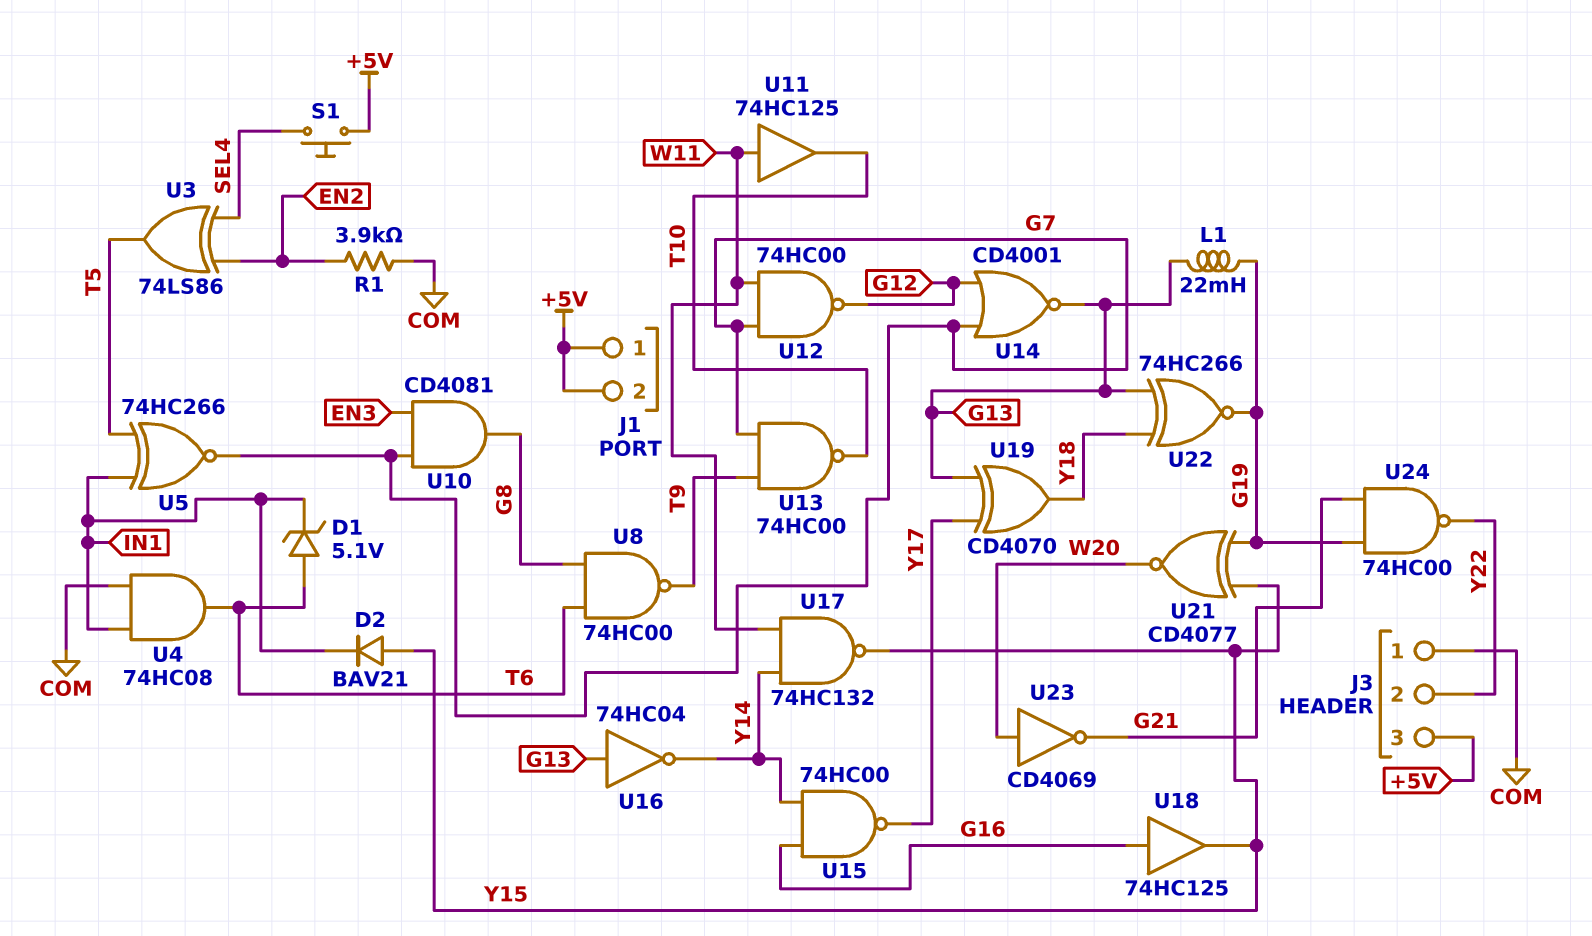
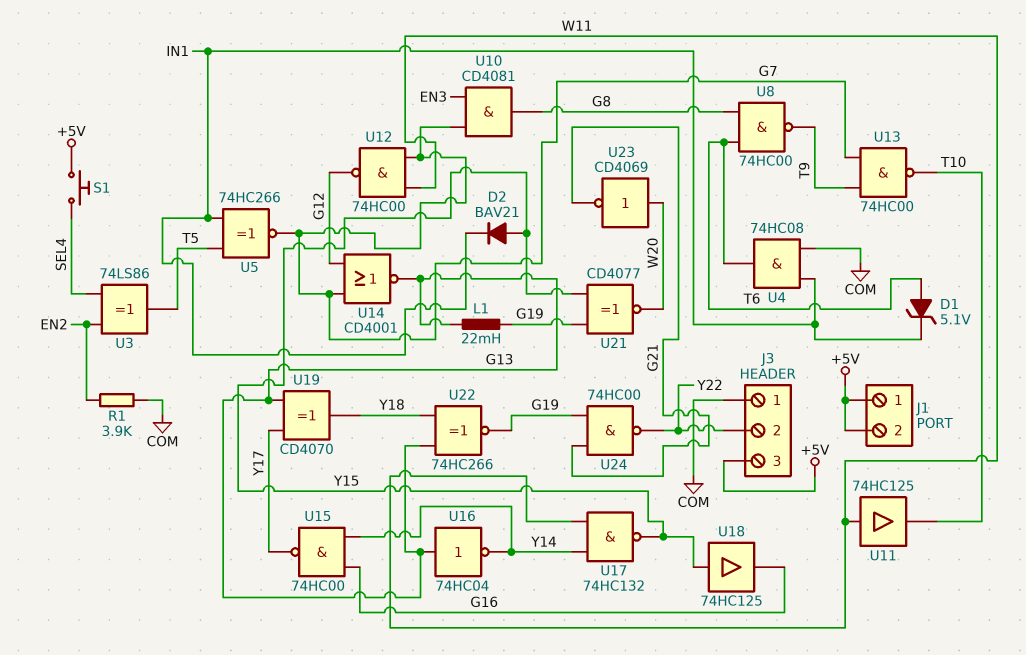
U18: buffer 74HC125 (in G16, out Y15) -> buffer 74HC125 (in Y15, out G16)

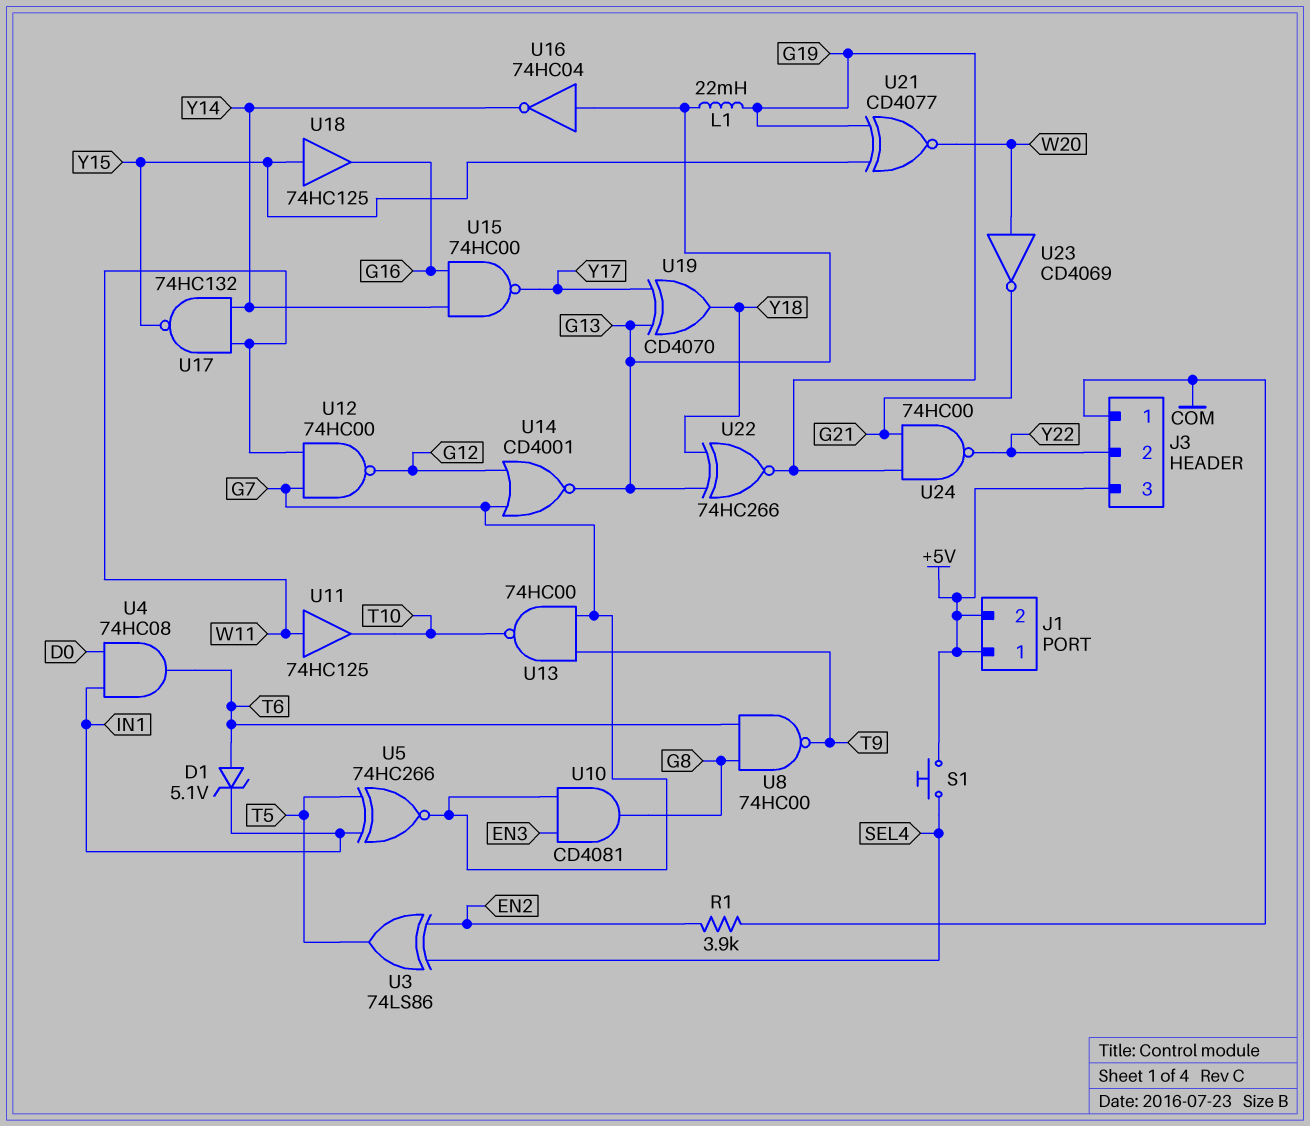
D2: diode BAV21 (A Y15, K IN1) -> none
U4: AND 74HC08 (in COM, in IN1, out T6) -> AND 74HC08 (in D0, in IN1, out T6)

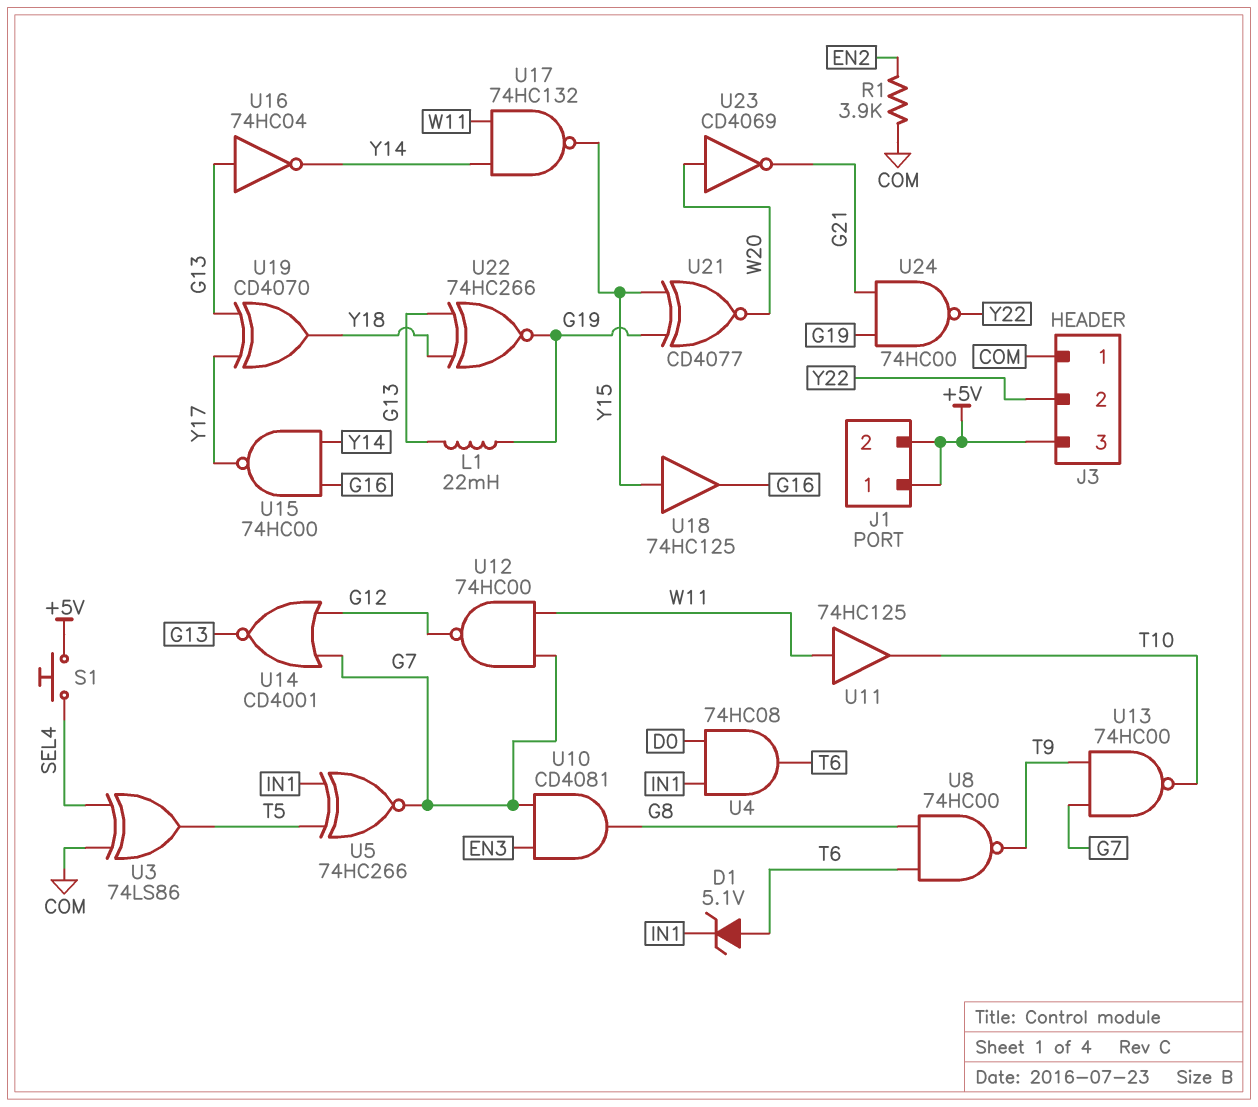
U3: XOR 74LS86 (in EN2, in SEL4, out T5) -> XOR 74LS86 (in COM, in SEL4, out T5)

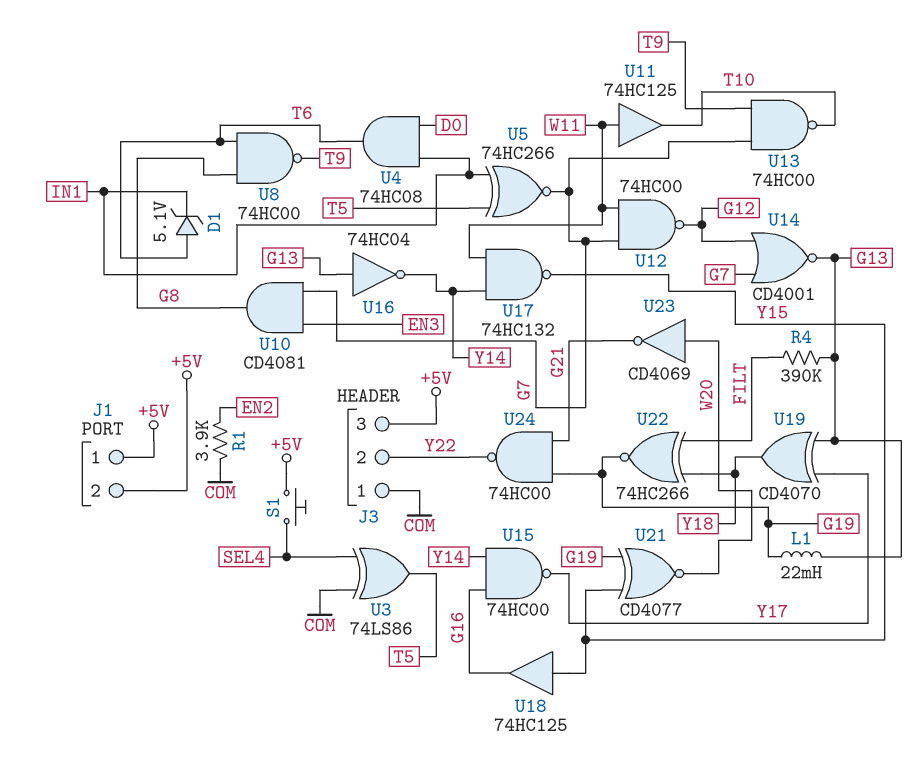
R4: none -> 390k (FILT, G13)
U22: XNOR 74HC266 (in G13, in Y18, out G19) -> XNOR 74HC266 (in FILT, in Y18, out G19)

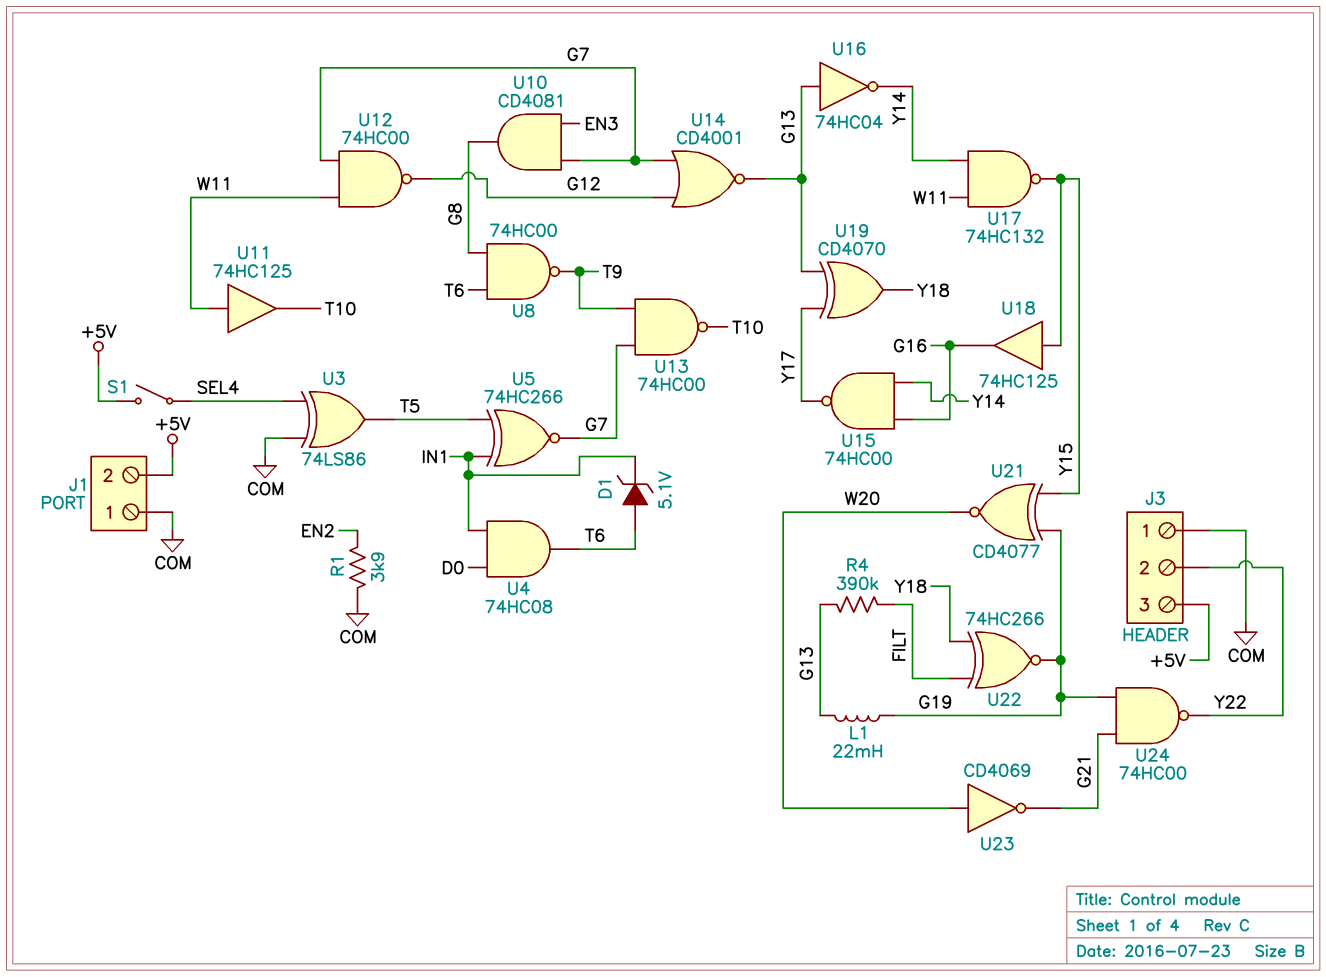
J1 pin 1: +5V -> COM
S1: button (+5V, SEL4) -> switch (+5V, SEL4)

